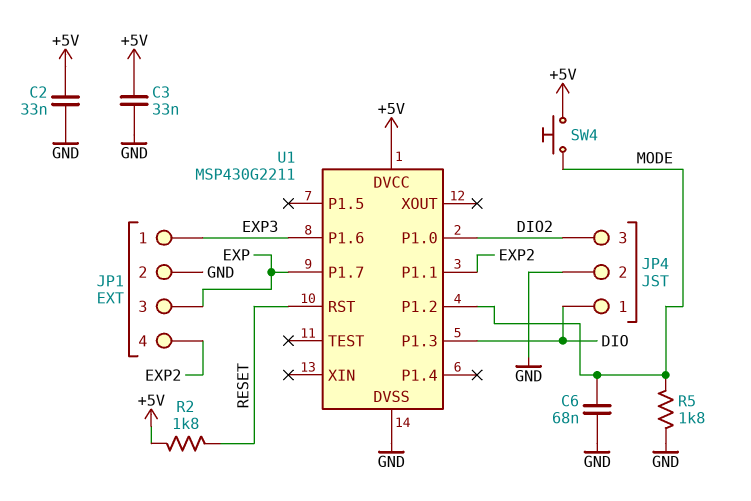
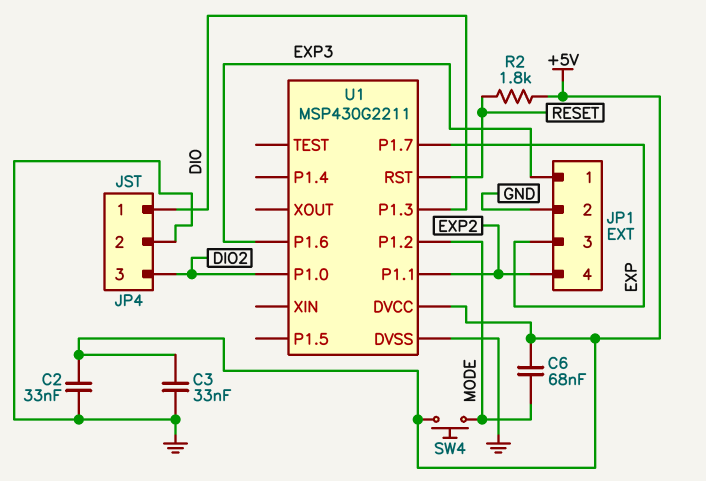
C6: 68nF (GND, MODE) -> 68nF (+5V, MODE)
R5: 1.8k (GND, MODE) -> none

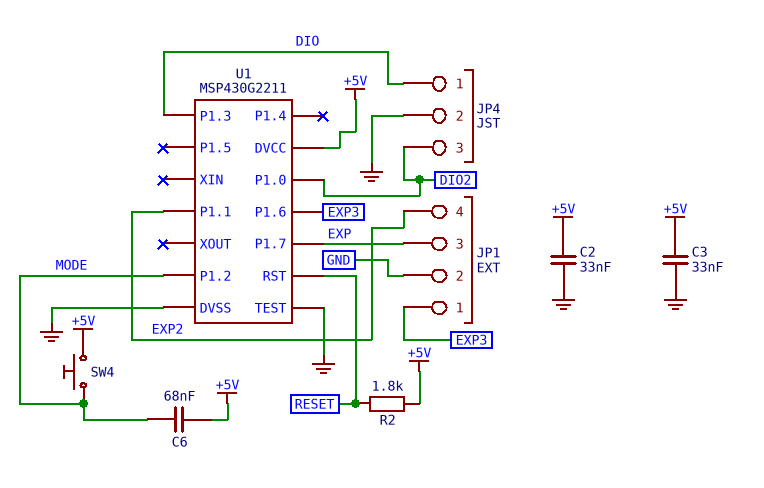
U1 pin TEST: none -> GND

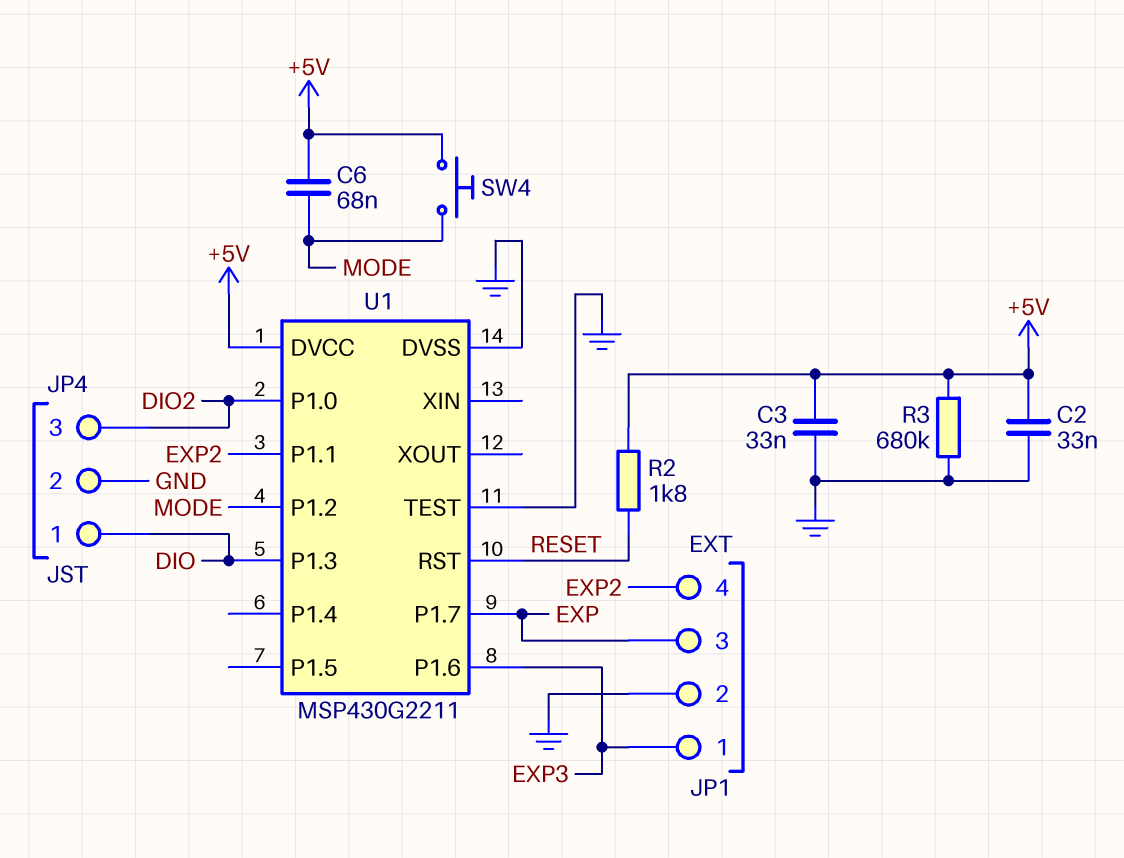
R3: none -> 680k (+5V, GND)

